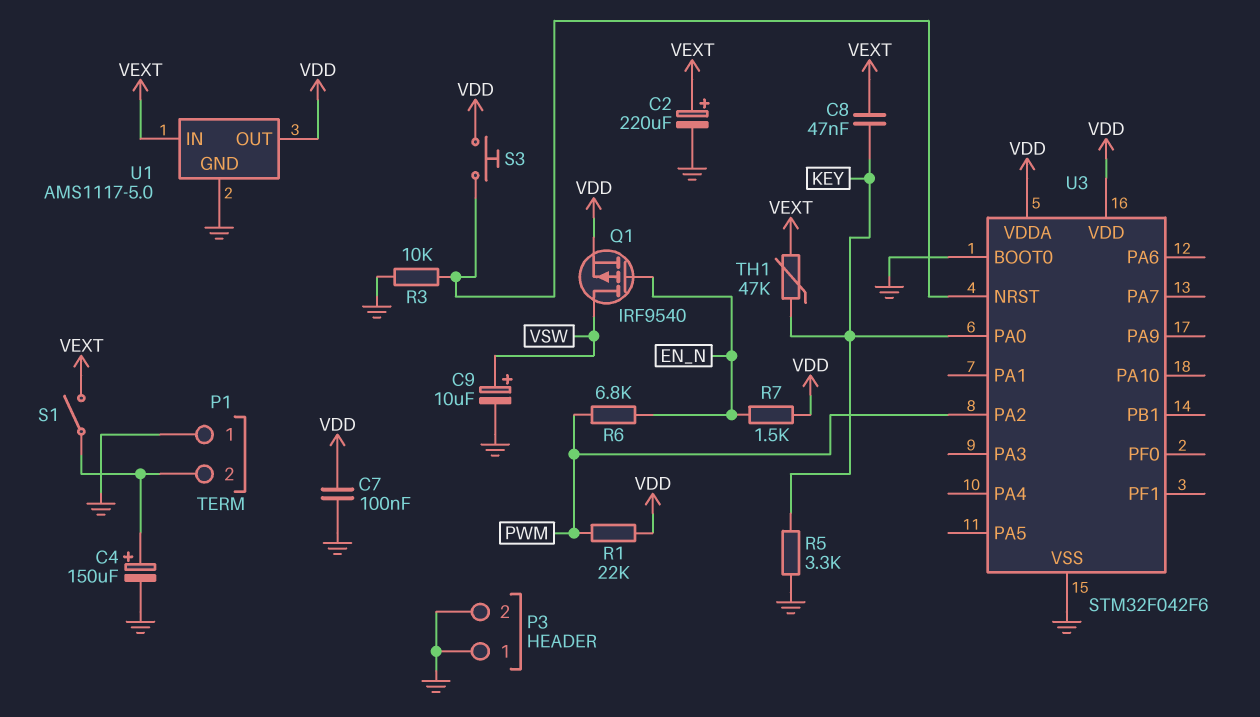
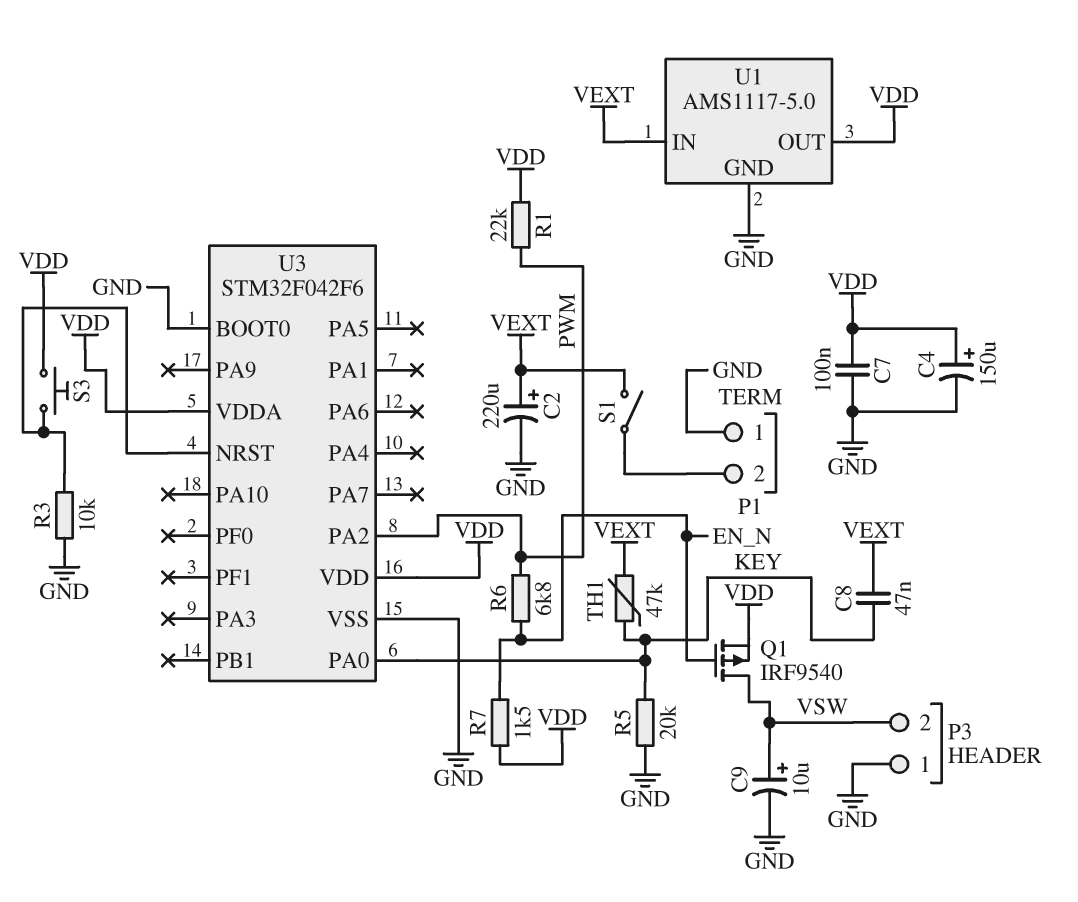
C4: 150uF (plus P1/2, minus GND) -> 150uF (plus VDD, minus GND)
P3 pin 2: GND -> VSW
R5: 3.3k (GND, KEY) -> 20k (GND, KEY)

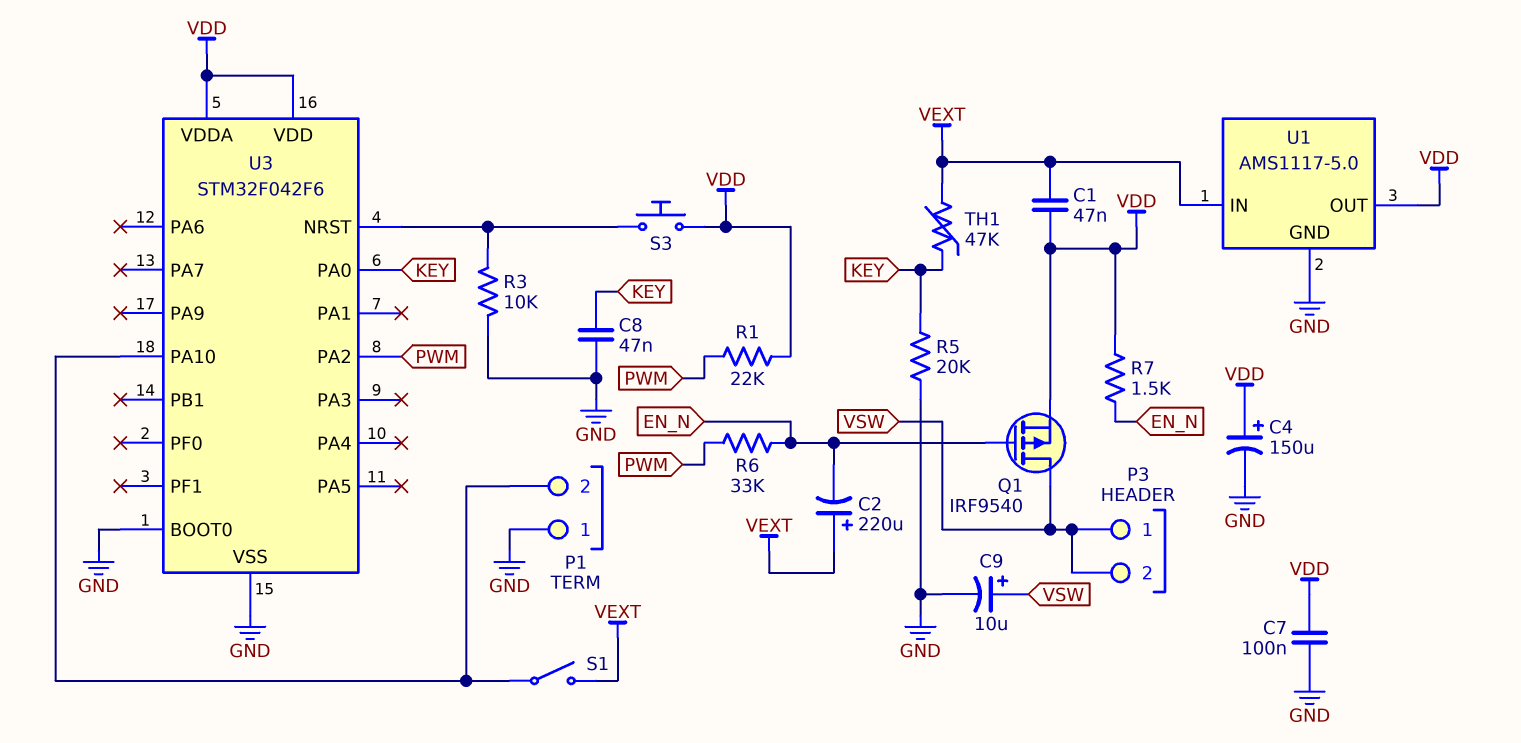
C1: none -> 47nF (VDD, VEXT)
C2: 220uF (plus VEXT, minus GND) -> 220uF (plus VEXT, minus EN_N)
C8: 47nF (KEY, VEXT) -> 47nF (GND, KEY)
P3 pin 1: GND -> VSW
R6: 6.8k (EN_N, PWM) -> 33k (EN_N, PWM)
U3 pin PA10: none -> P1/2

